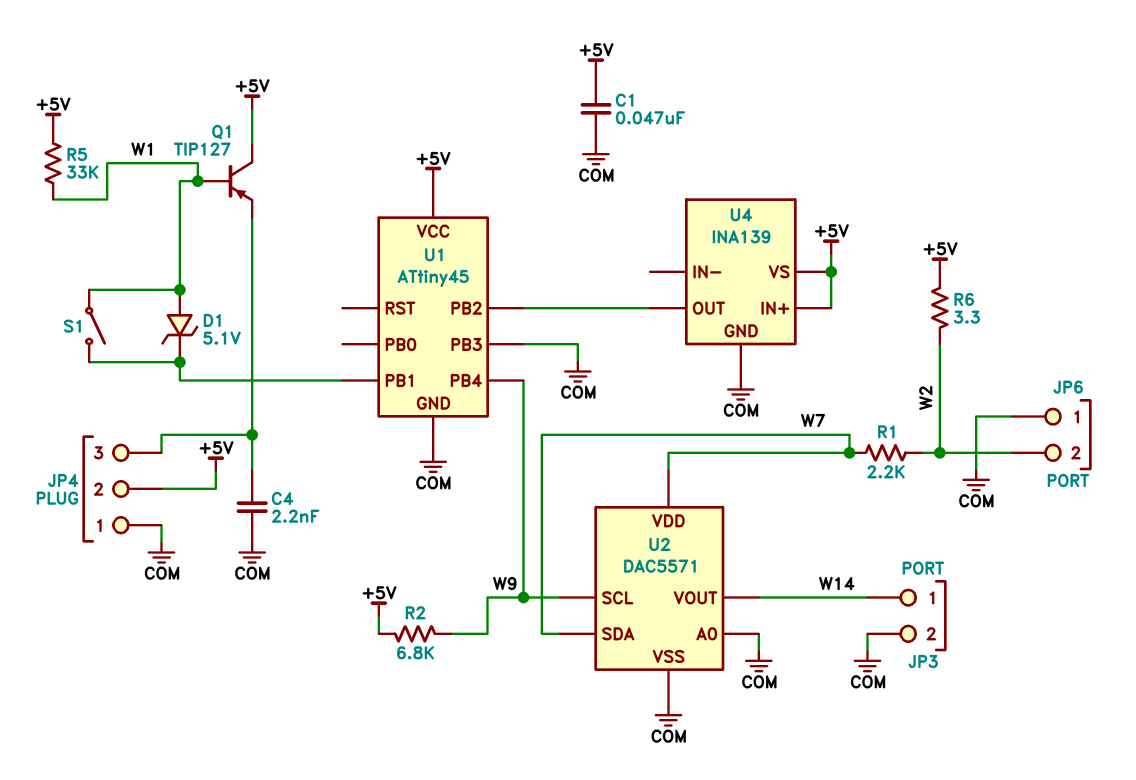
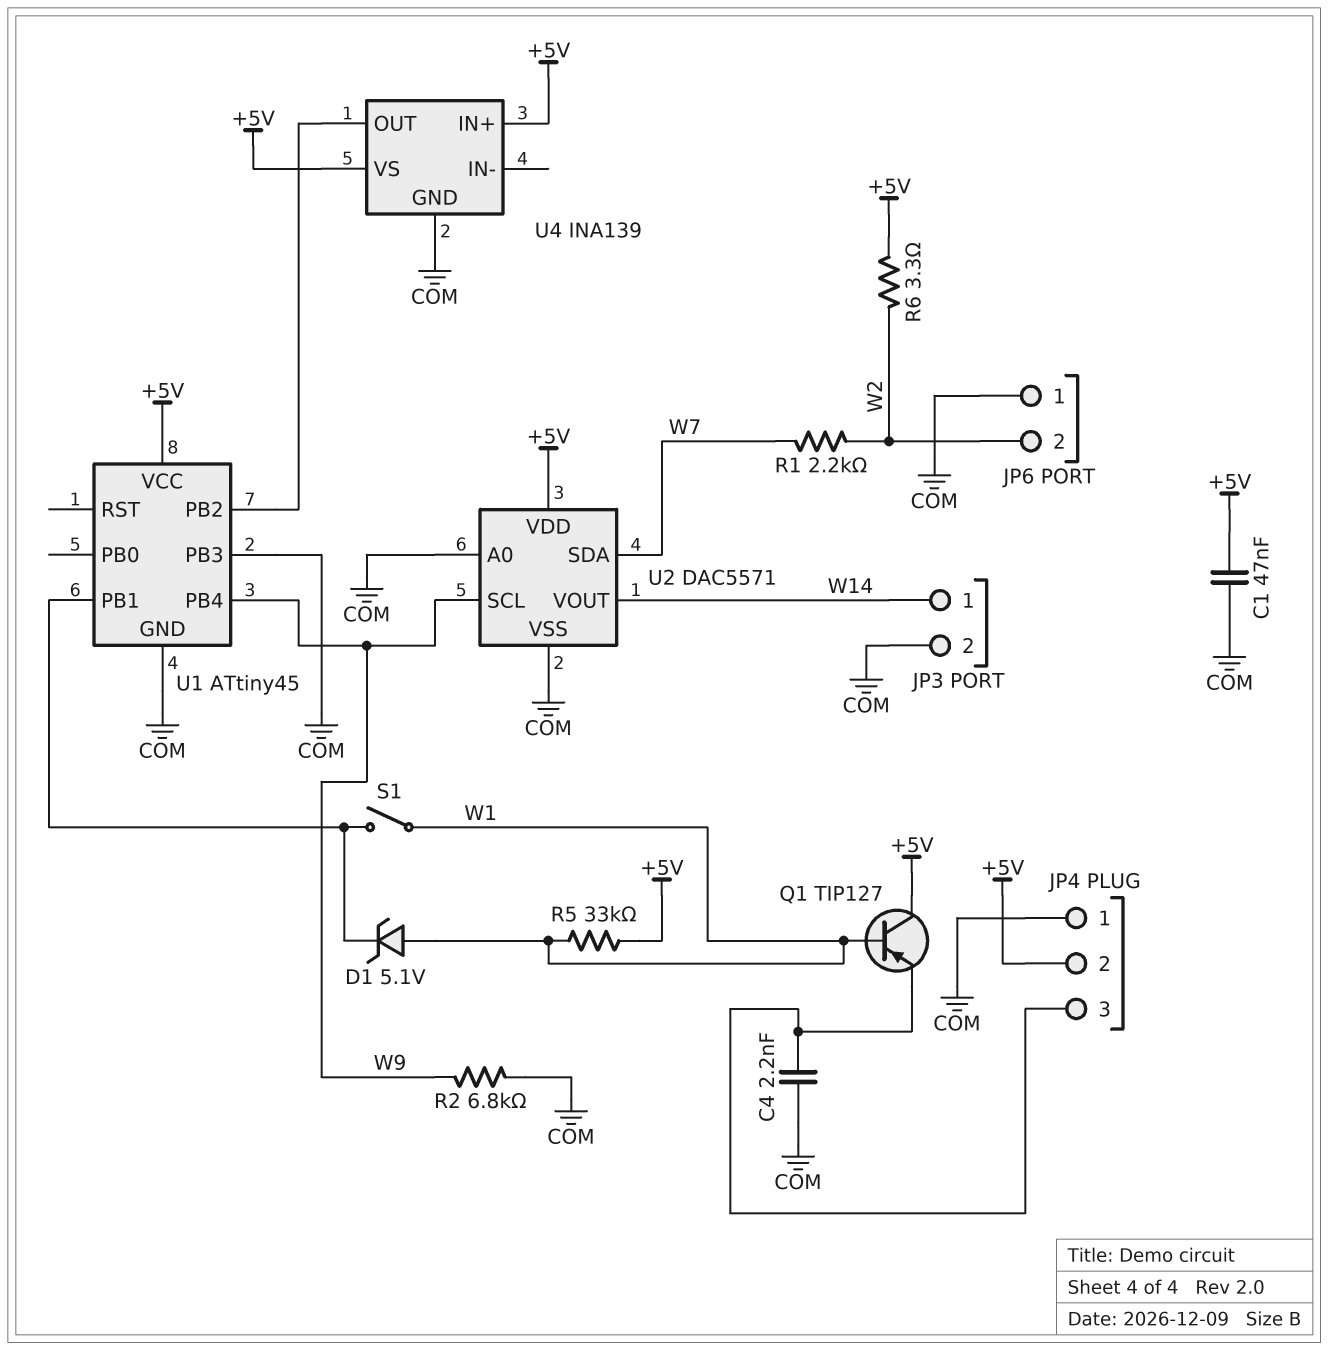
R2: 6.8k (+5V, W9) -> 6.8k (COM, W9)
U2 pin VDD: W7 -> +5V

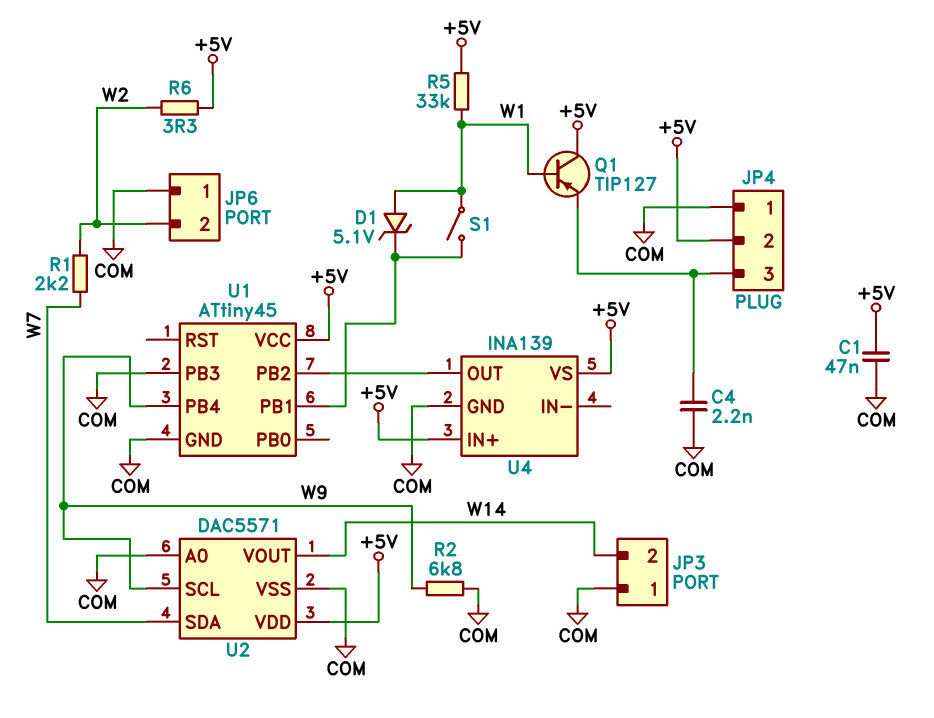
JP3 pin 1: W14 -> COM
JP3 pin 2: COM -> W14

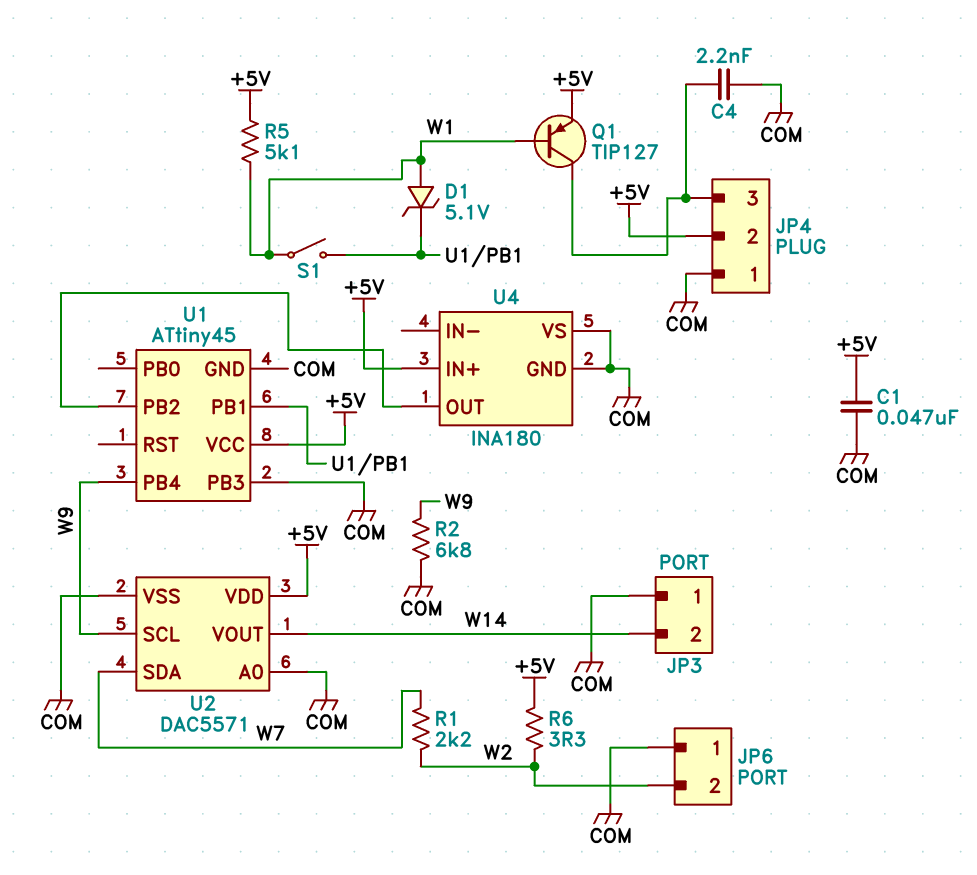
Q1: PNP TIP127 (B W1, C +5V, E JP4/3) -> PNP TIP127 (B W1, C JP4/3, E +5V)
R5: 33k (+5V, W1) -> 5.1k (+5V, W1)
U4: INA139 -> INA180
U4 pin VS: +5V -> COM

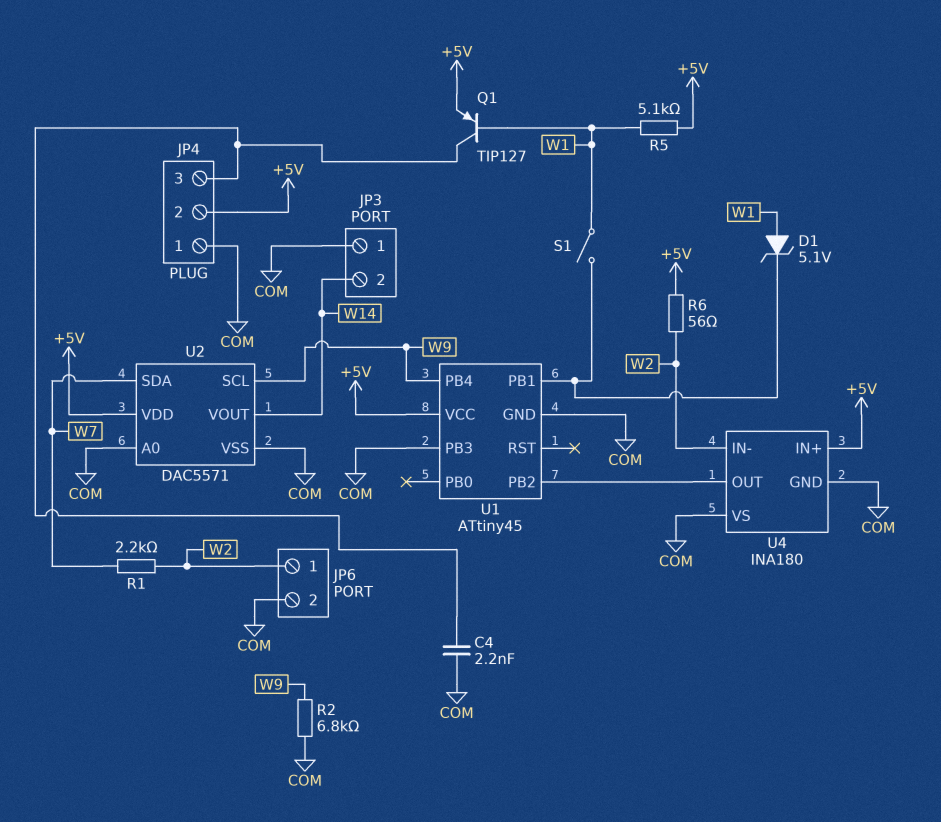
C1: 47nF (+5V, COM) -> none
JP6 pin 1: COM -> W2
JP6 pin 2: W2 -> COM
R6: 3.3 (+5V, W2) -> 56 (+5V, W2)
U4 pin IN-: none -> W2

